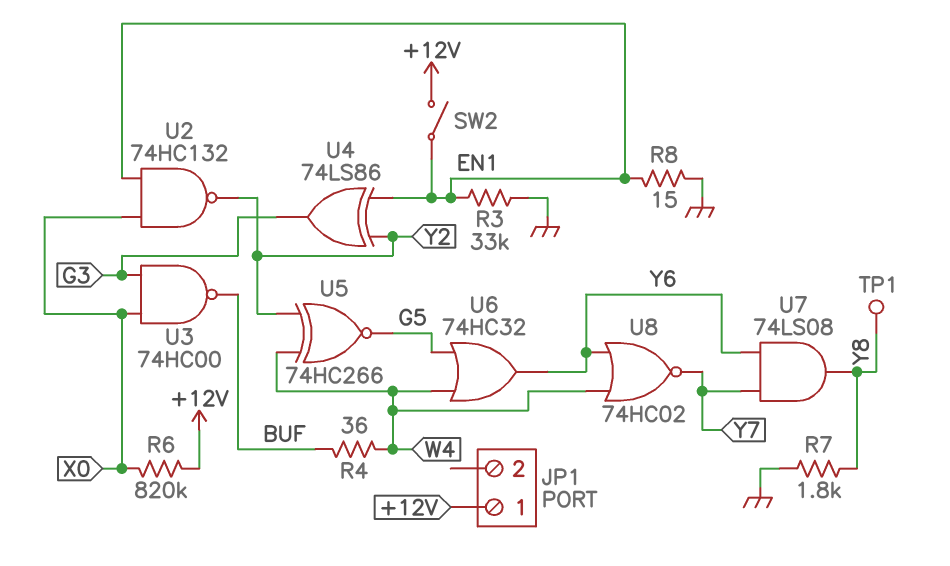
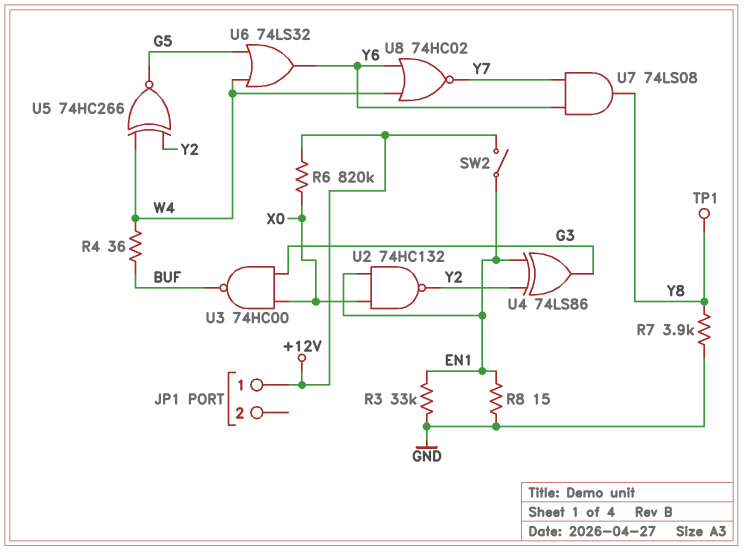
R7: 1.8k (GND, Y8) -> 3.9k (GND, Y8)
U6: OR 74HC32 (in G5, in W4, out Y6) -> OR 74LS32 (in G5, in W4, out Y6)

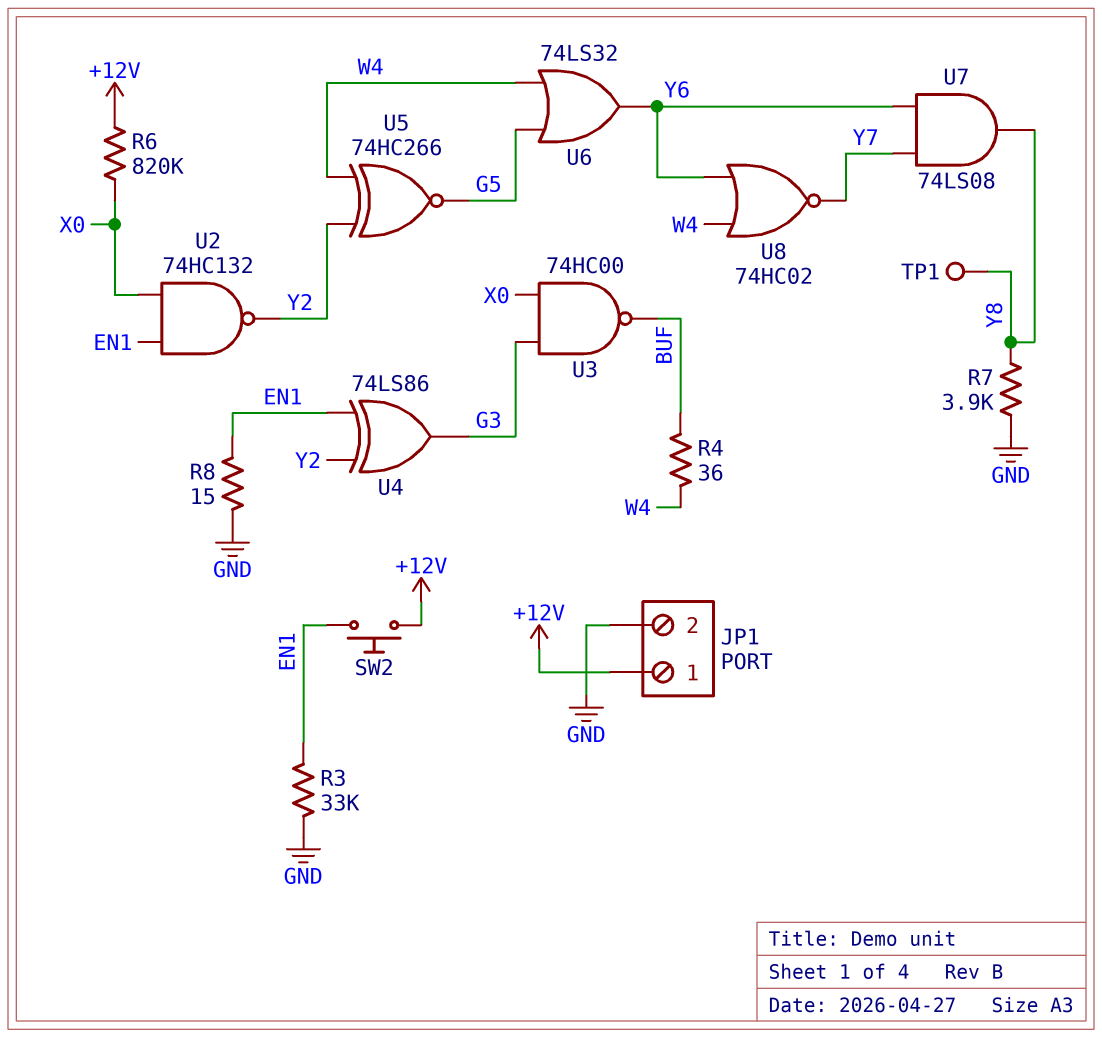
JP1 pin 2: none -> GND
SW2: switch (+12V, EN1) -> button (+12V, EN1)

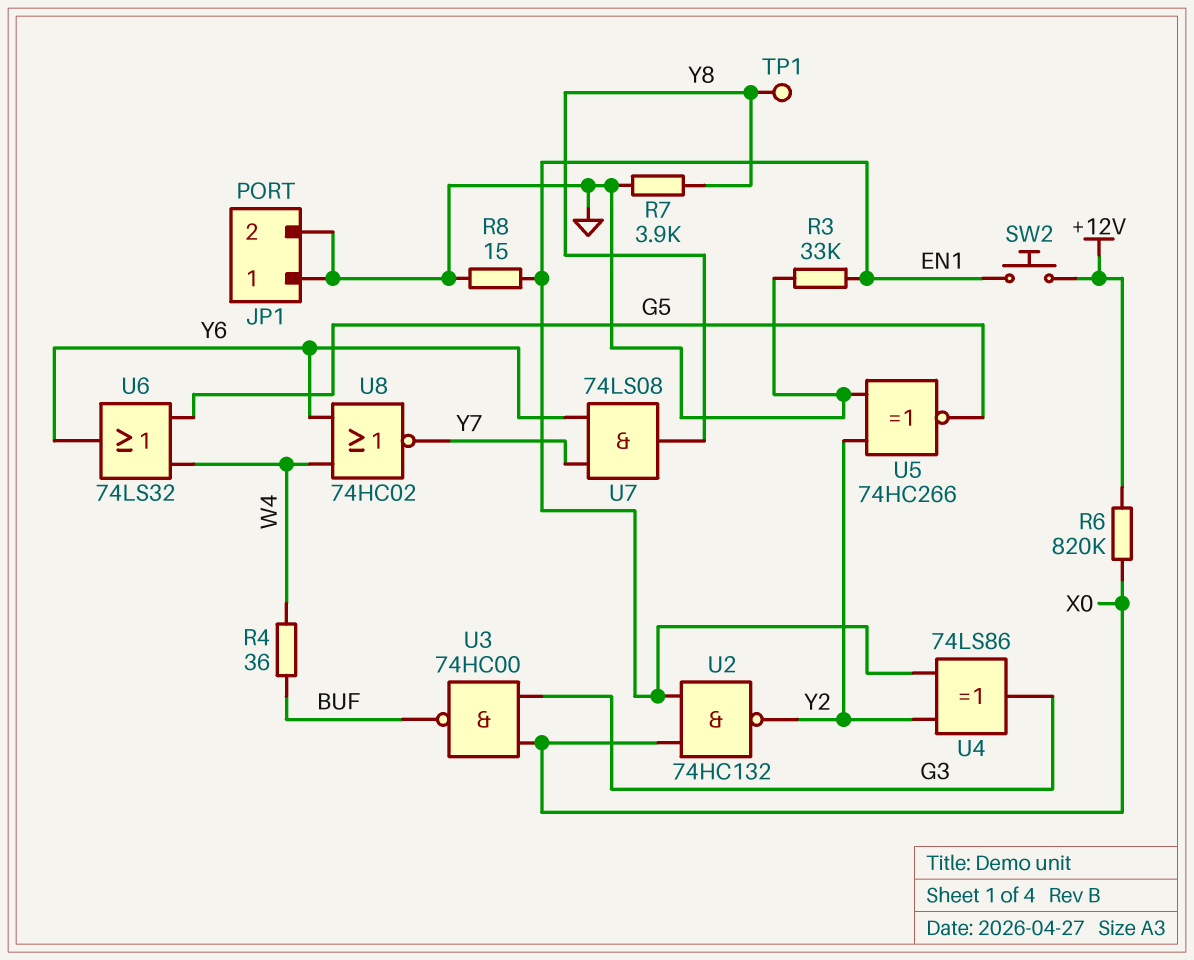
JP1 pin 1: +12V -> GND
U5: XNOR 74HC266 (in W4, in Y2, out G5) -> XNOR 74HC266 (in GND, in Y2, out G5)

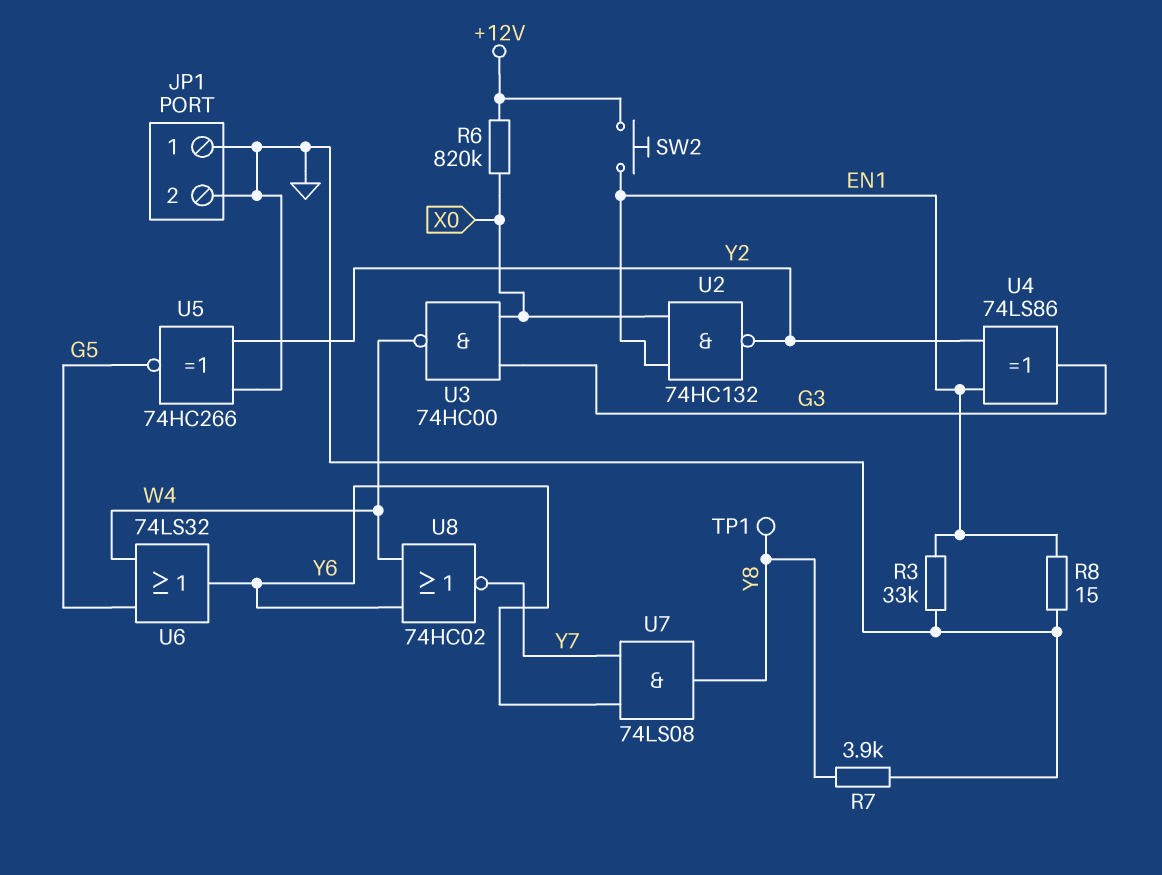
R4: 36 (BUF, W4) -> none
U3: NAND 74HC00 (in G3, in X0, out BUF) -> NAND 74HC00 (in G3, in X0, out W4)

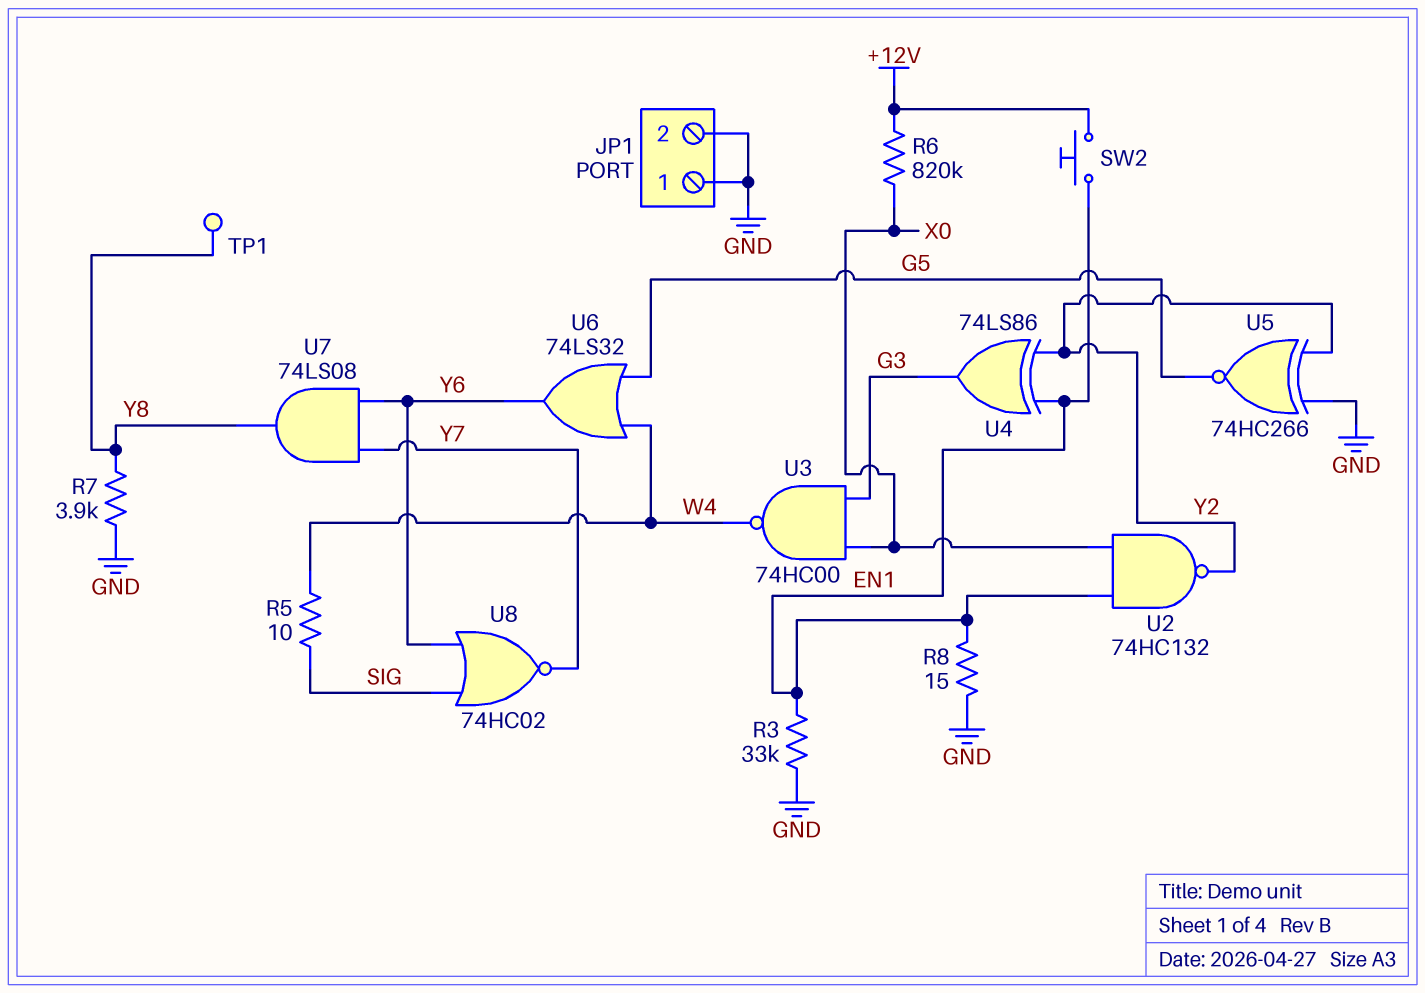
R5: none -> 10 (SIG, W4)
U8: NOR 74HC02 (in W4, in Y6, out Y7) -> NOR 74HC02 (in SIG, in Y6, out Y7)

